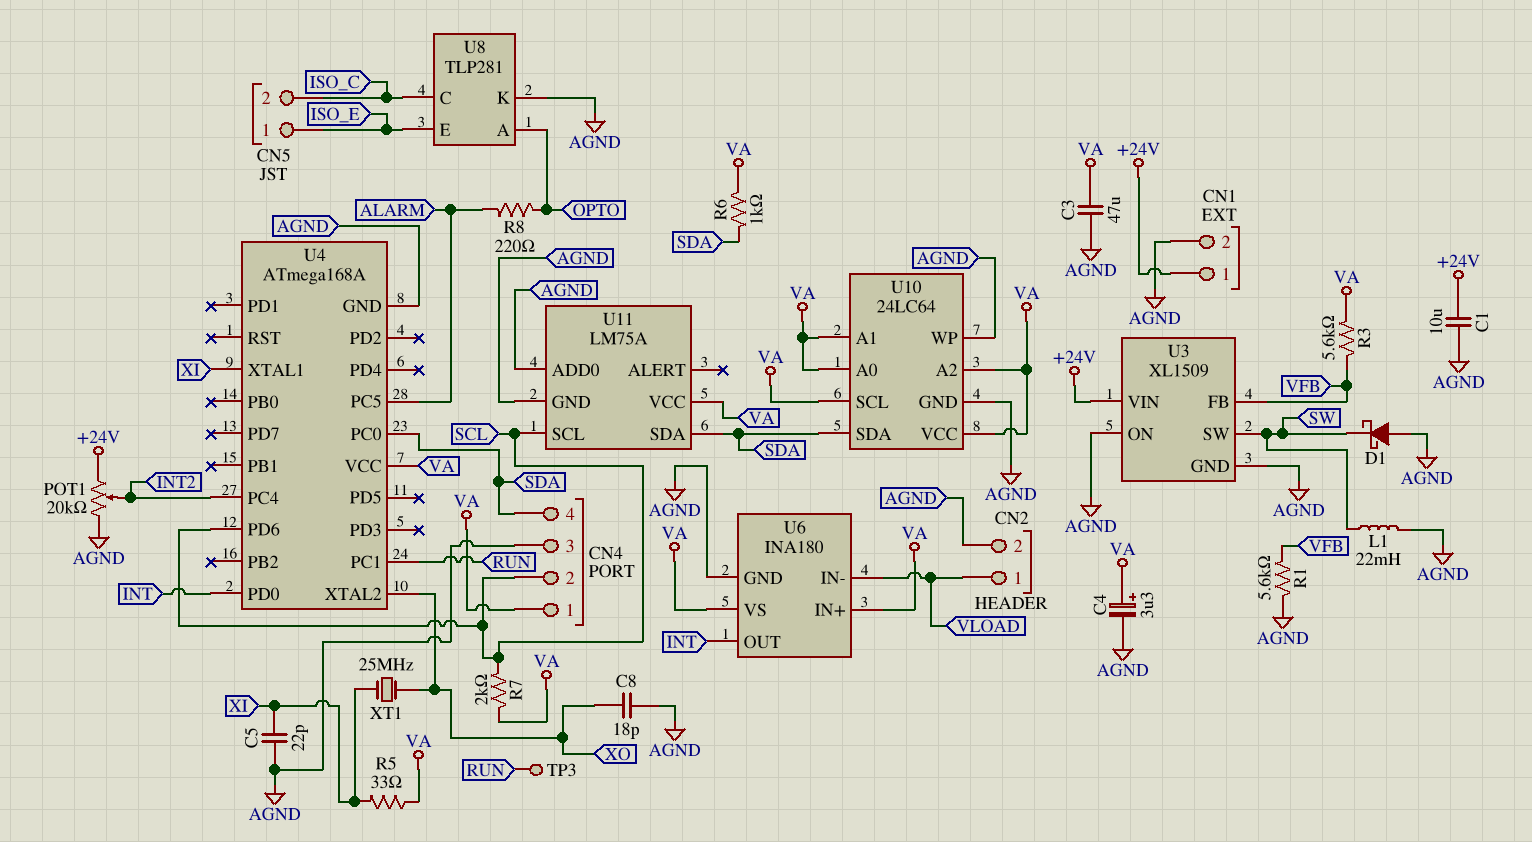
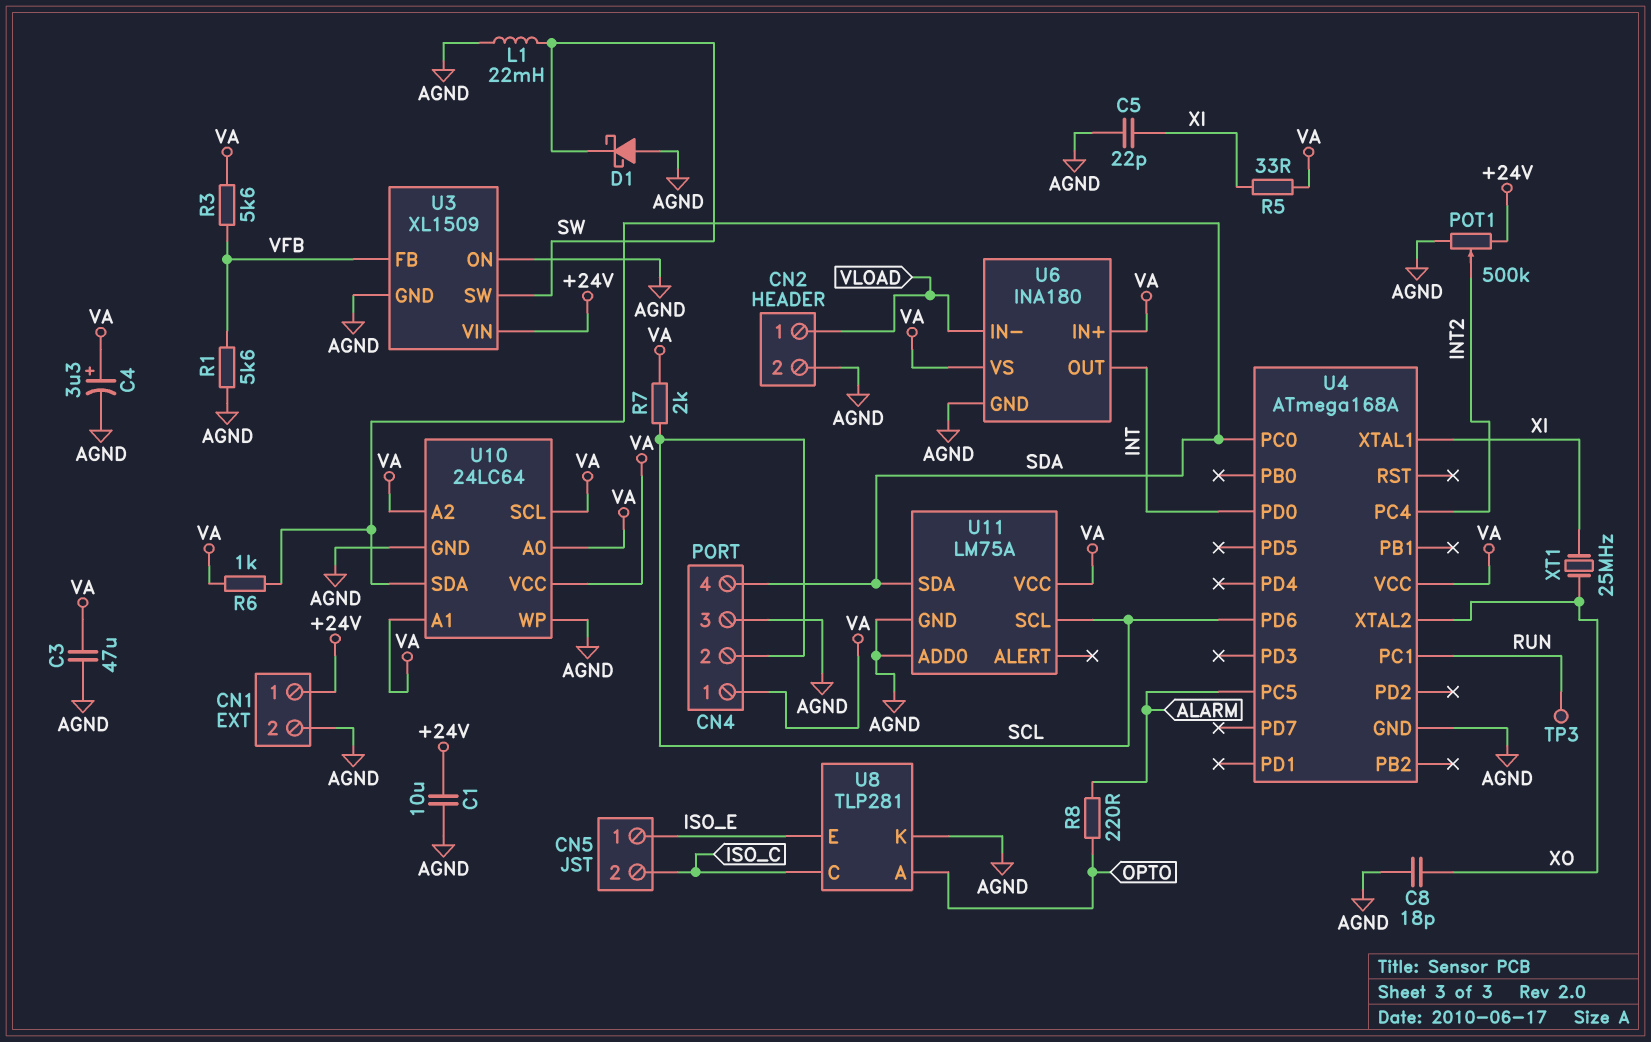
POT1: 20k (+24V, AGND, wiper INT2) -> 500k (+24V, AGND, wiper INT2)

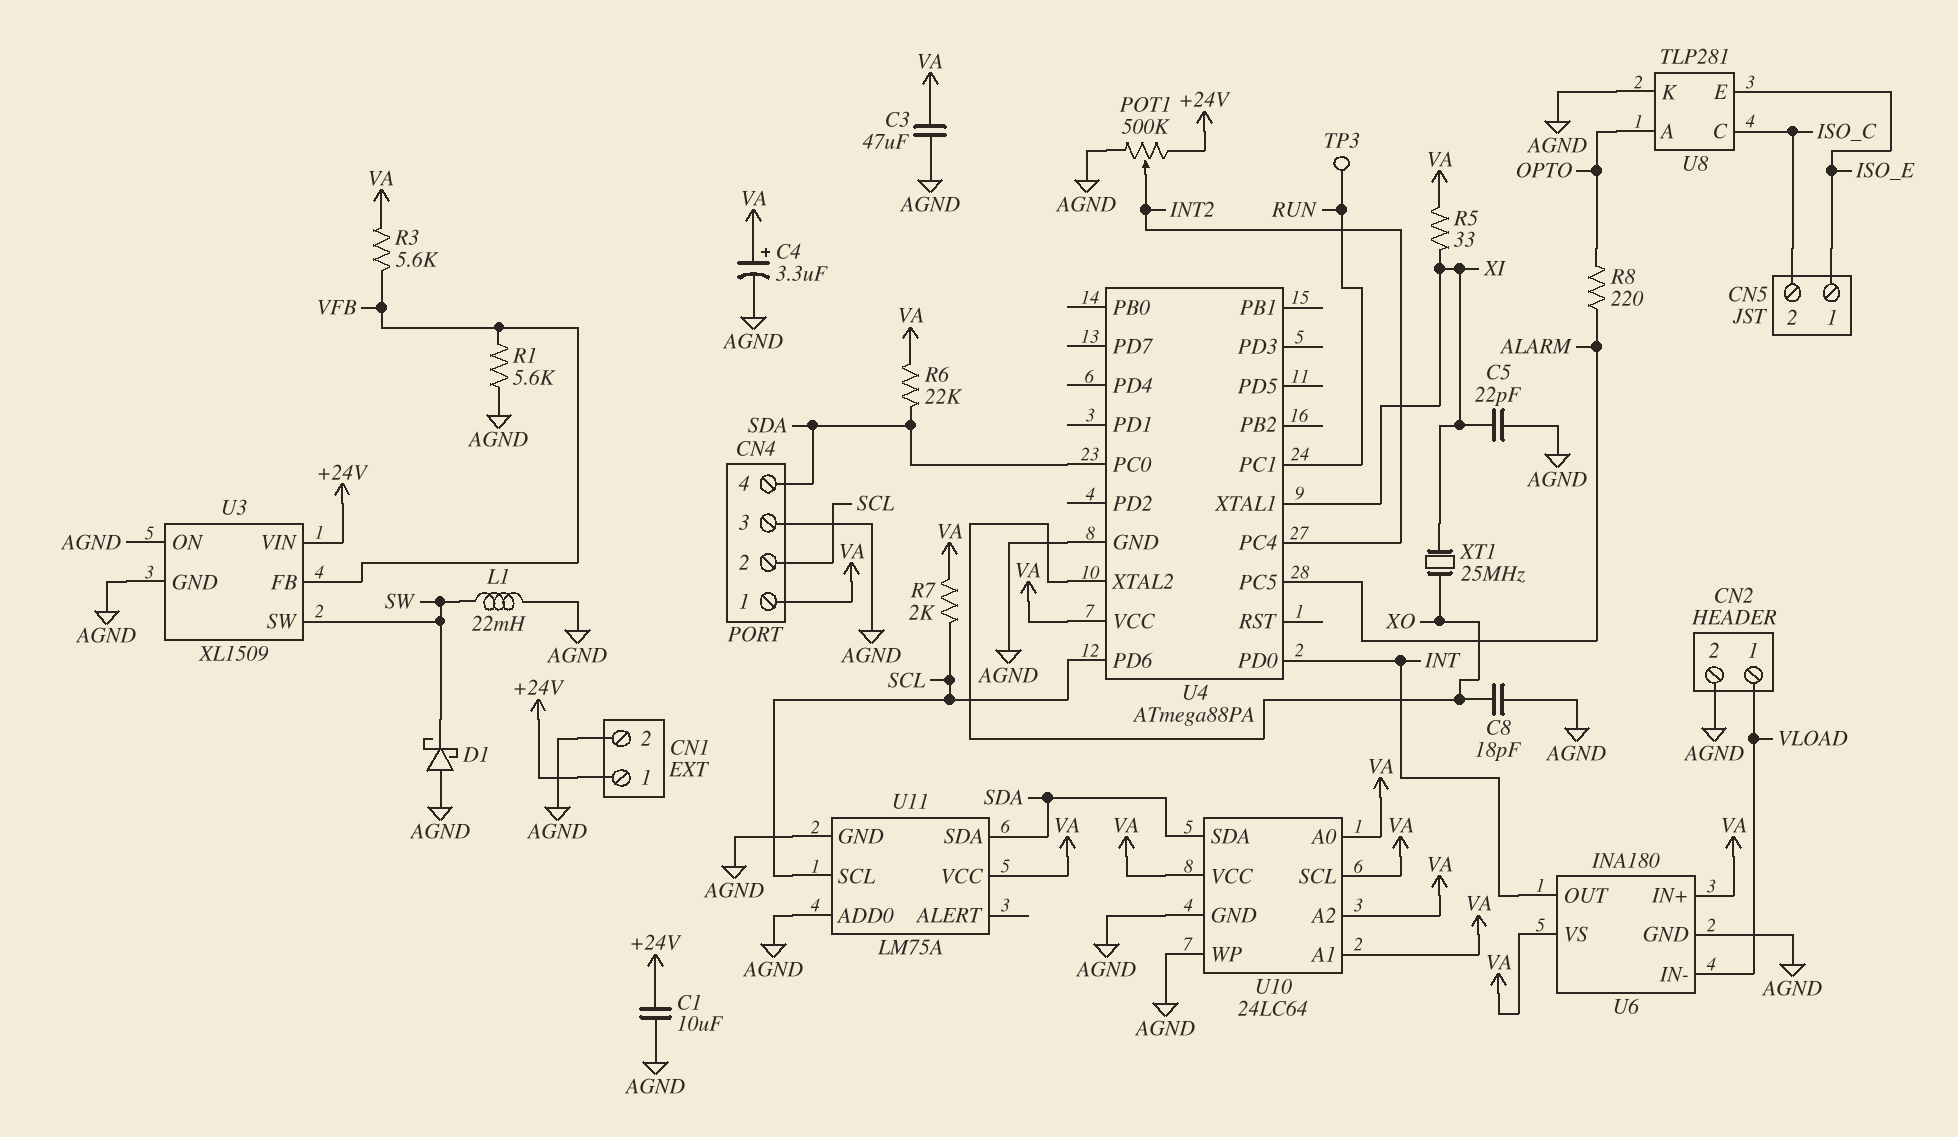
R6: 1k (SDA, VA) -> 22k (SDA, VA)
U4: ATmega168A -> ATmega88PA

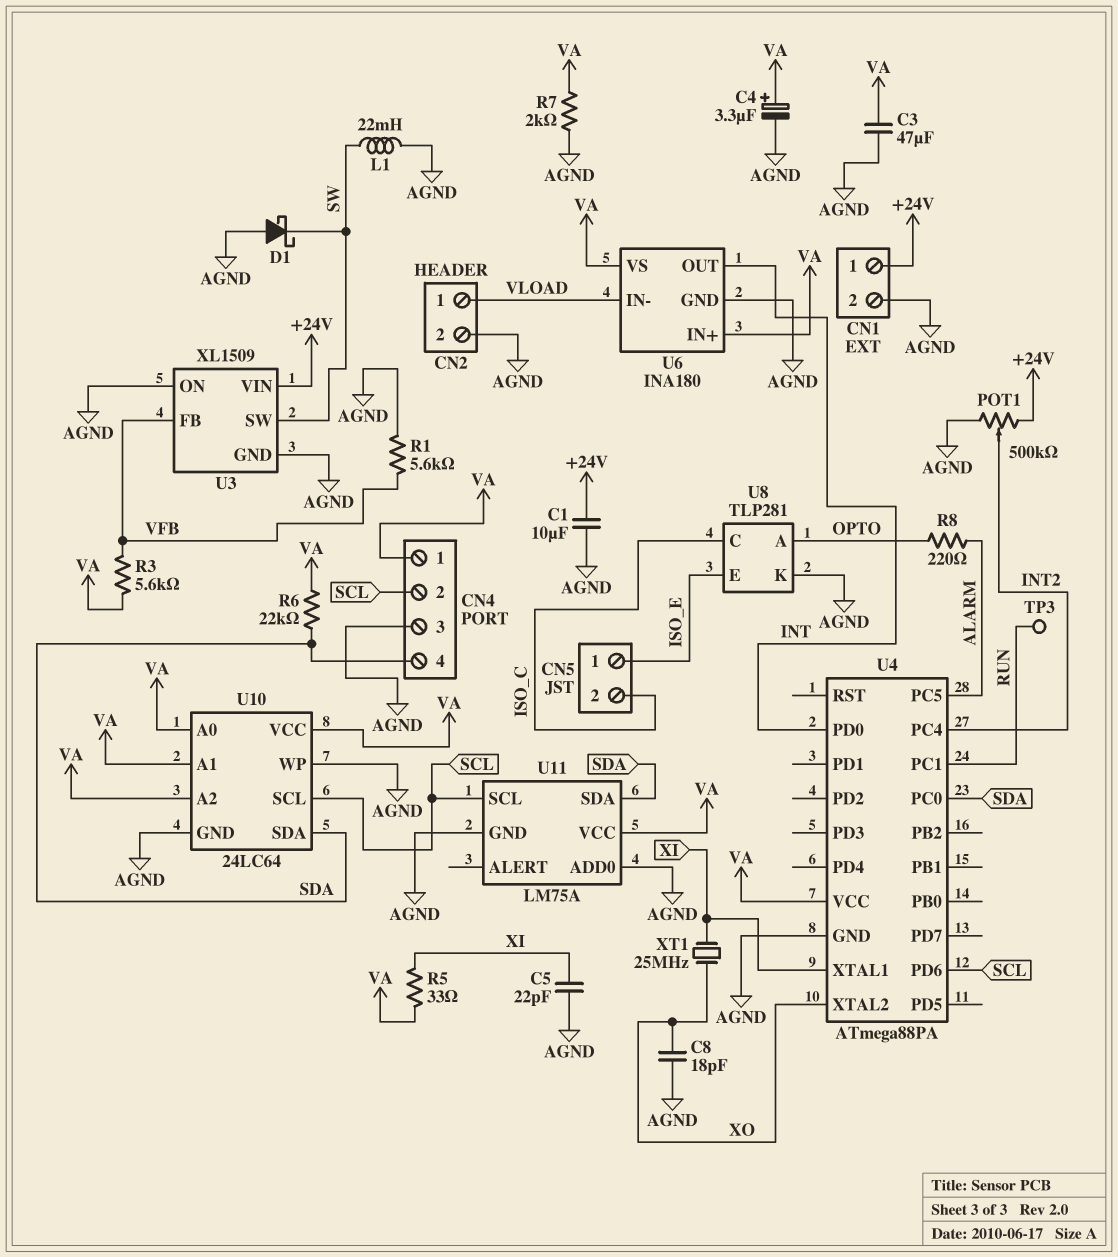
R7: 2k (SCL, VA) -> 2k (AGND, VA)
U10 pin SCL: VA -> SCL

